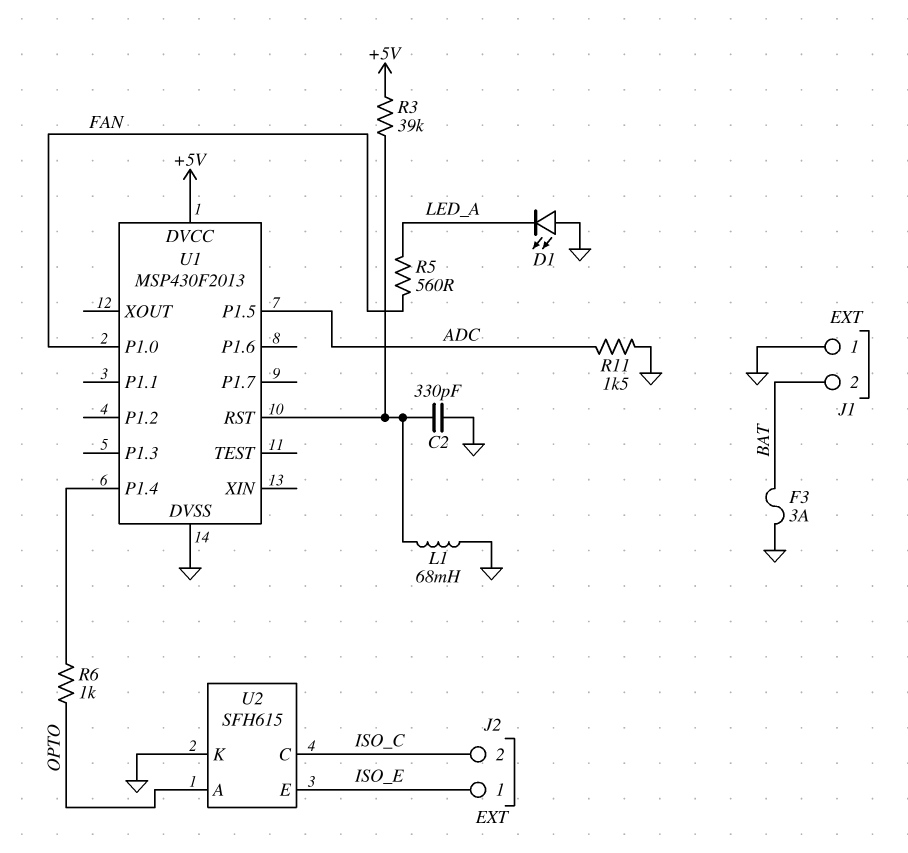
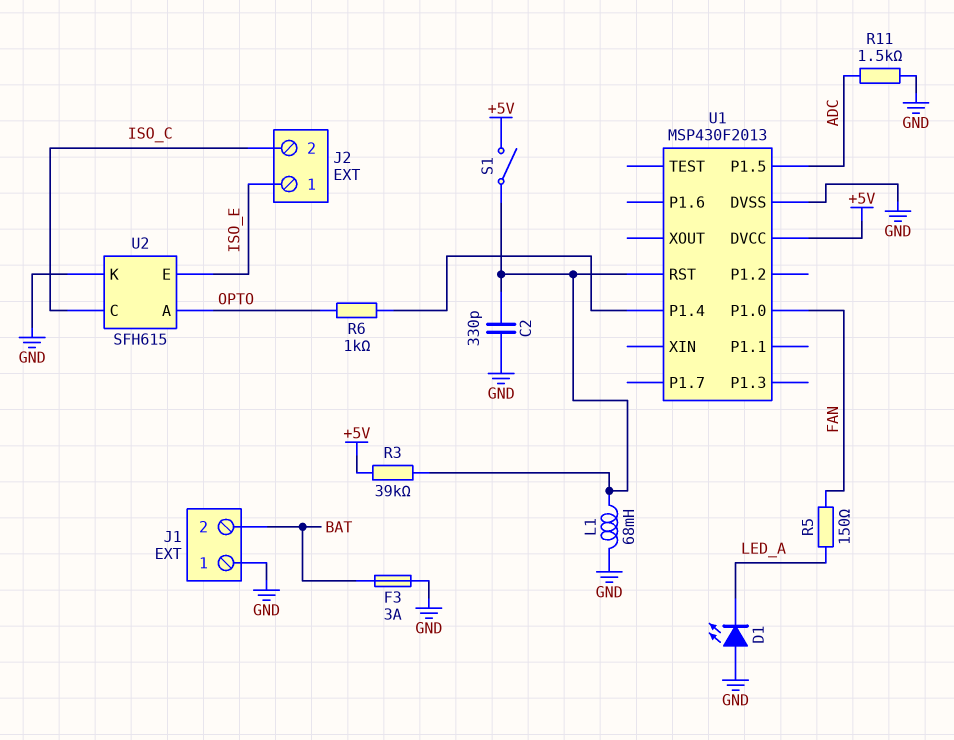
R5: 560 (FAN, LED_A) -> 150 (FAN, LED_A)
S1: none -> switch (+5V, U1/RST)

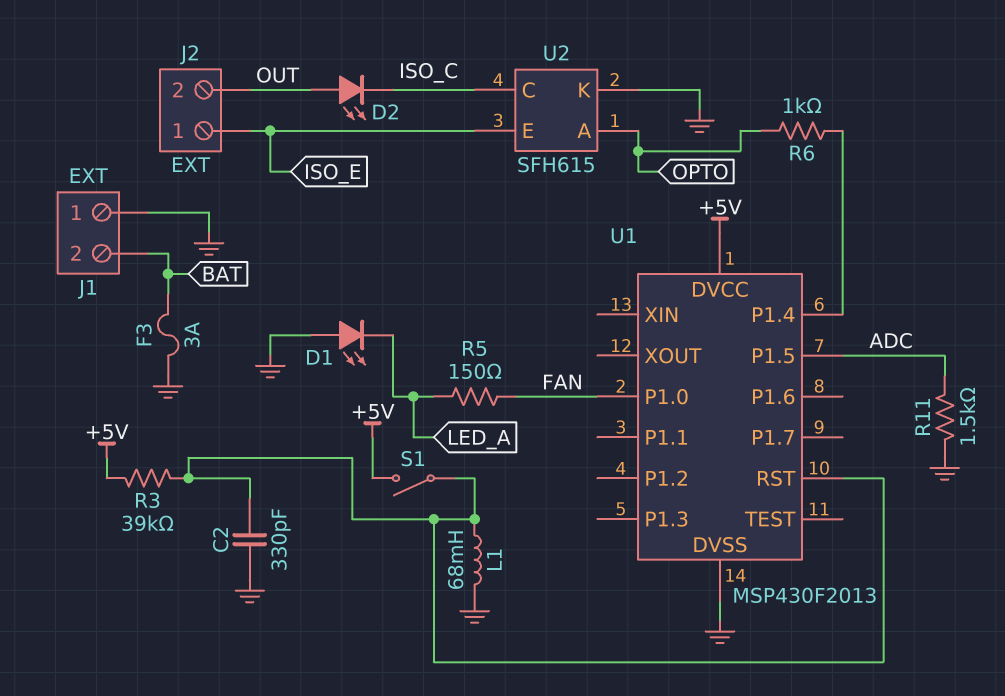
D2: none -> LED (A OUT, K ISO_C)
J2 pin 2: ISO_C -> OUT

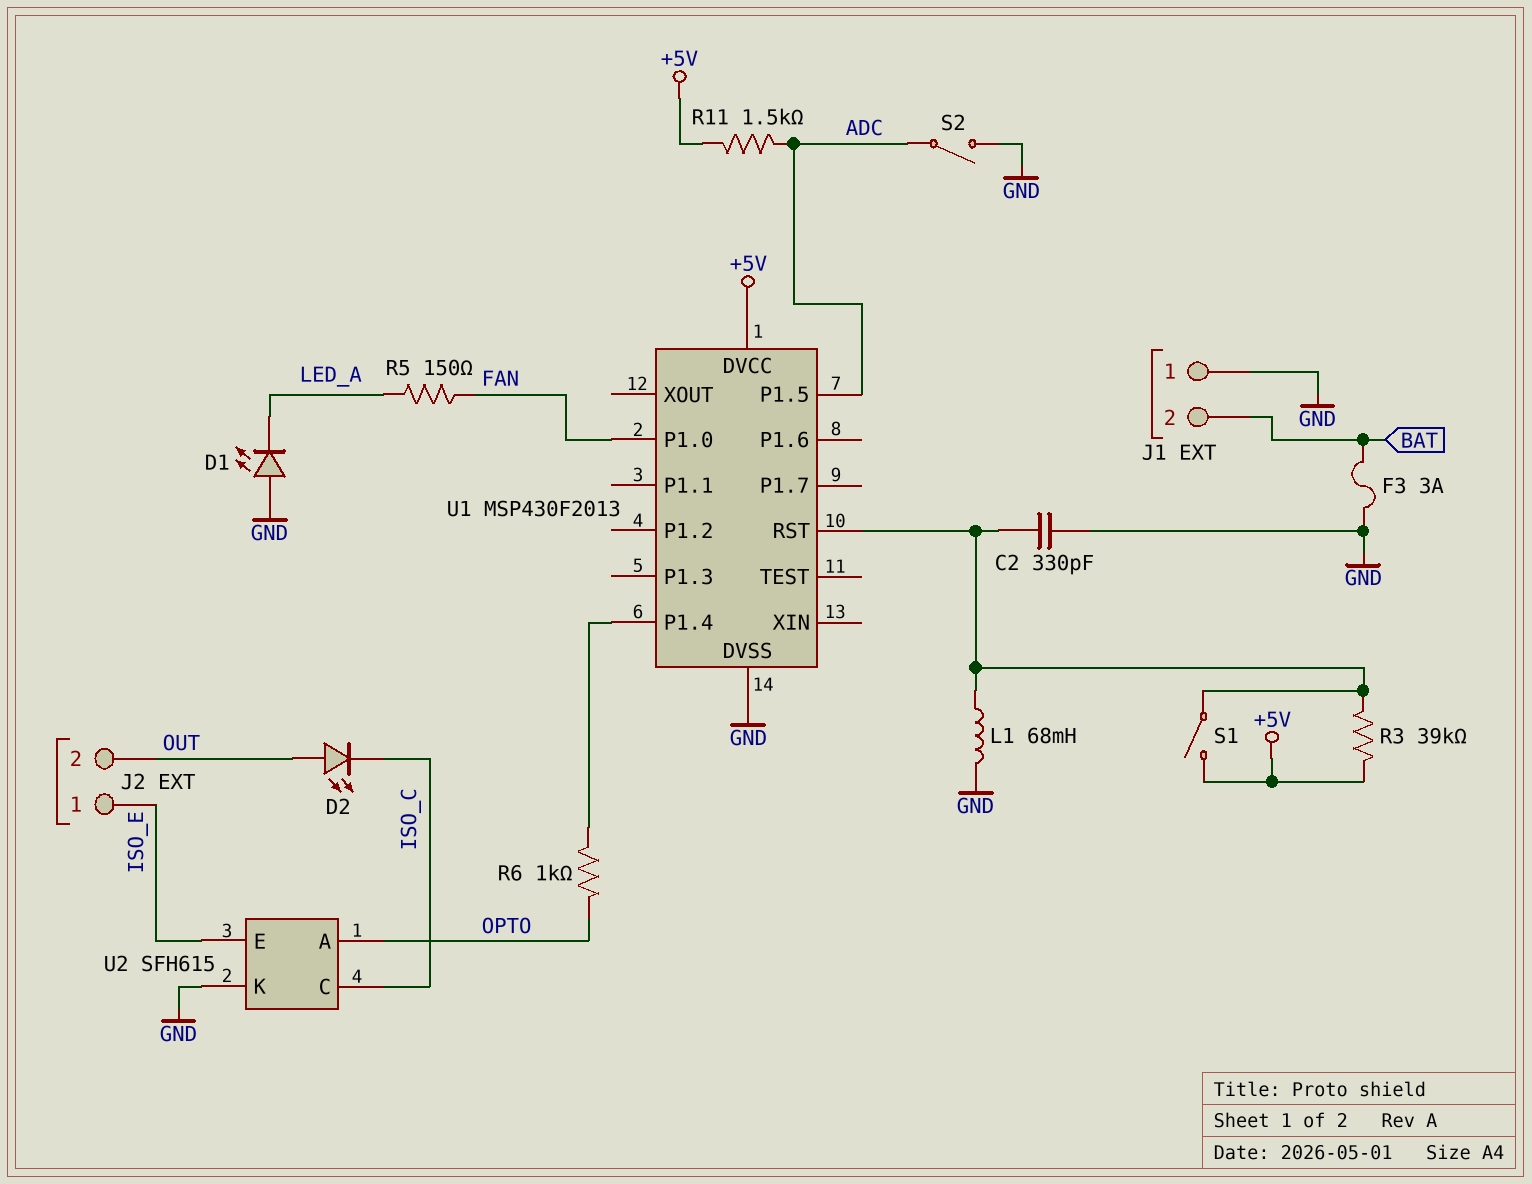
R11: 1.5k (ADC, GND) -> 1.5k (+5V, ADC)
S2: none -> switch (ADC, GND)

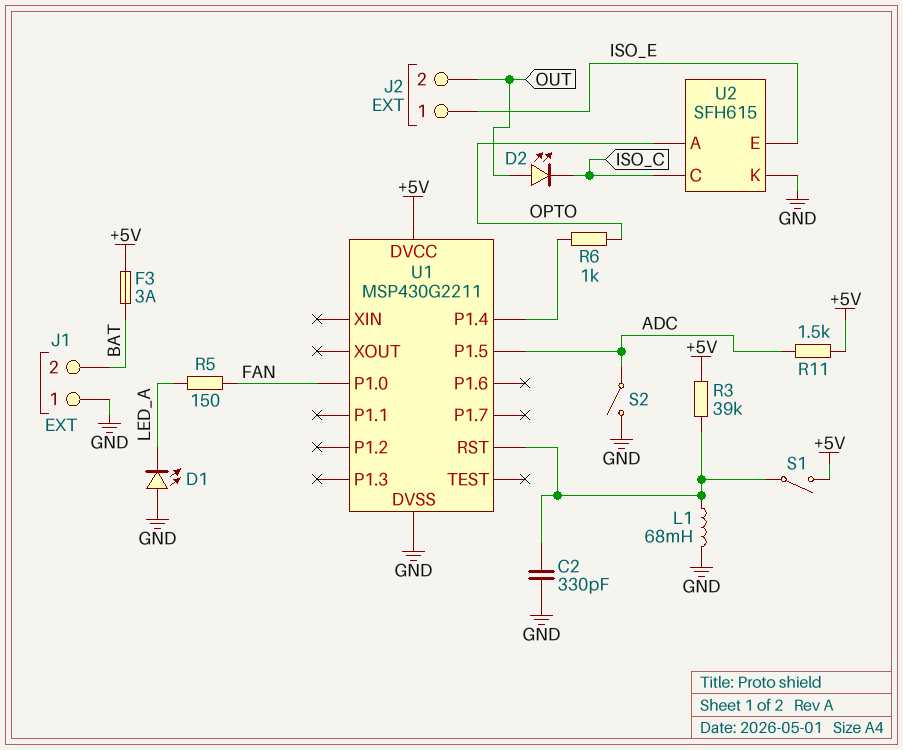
F3: 3A (BAT, GND) -> 3A (+5V, BAT)
U1: MSP430F2013 -> MSP430G2211

